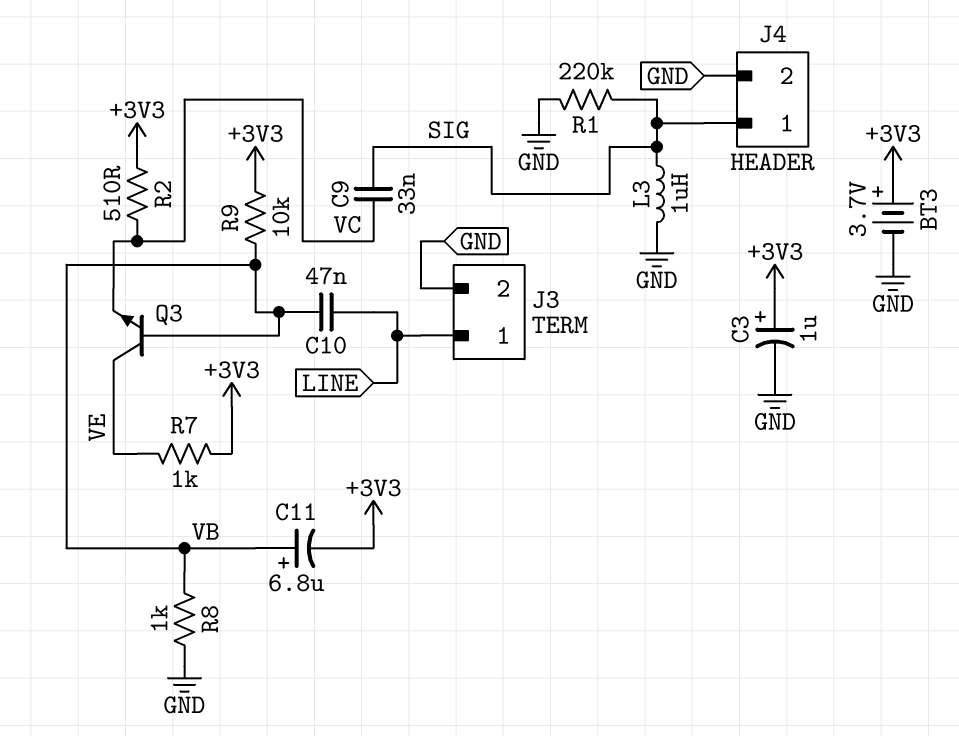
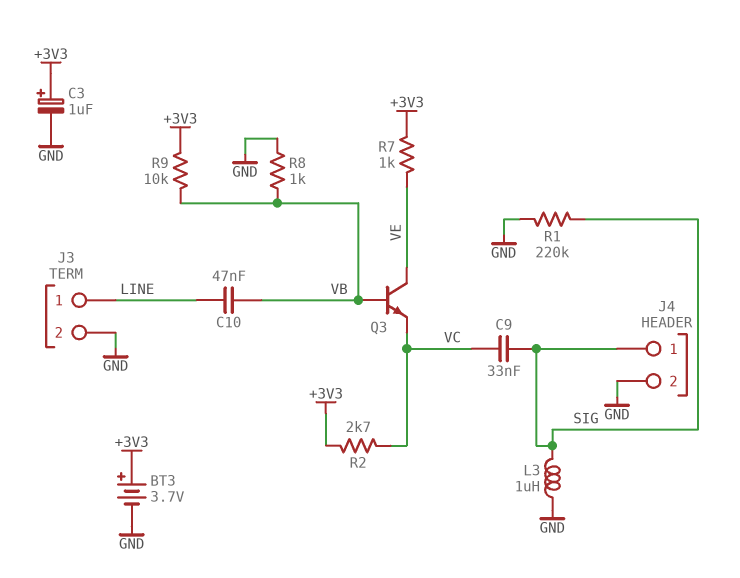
C11: 6.8uF (plus VB, minus +3V3) -> none
R2: 510 (+3V3, VC) -> 2.7k (+3V3, VC)

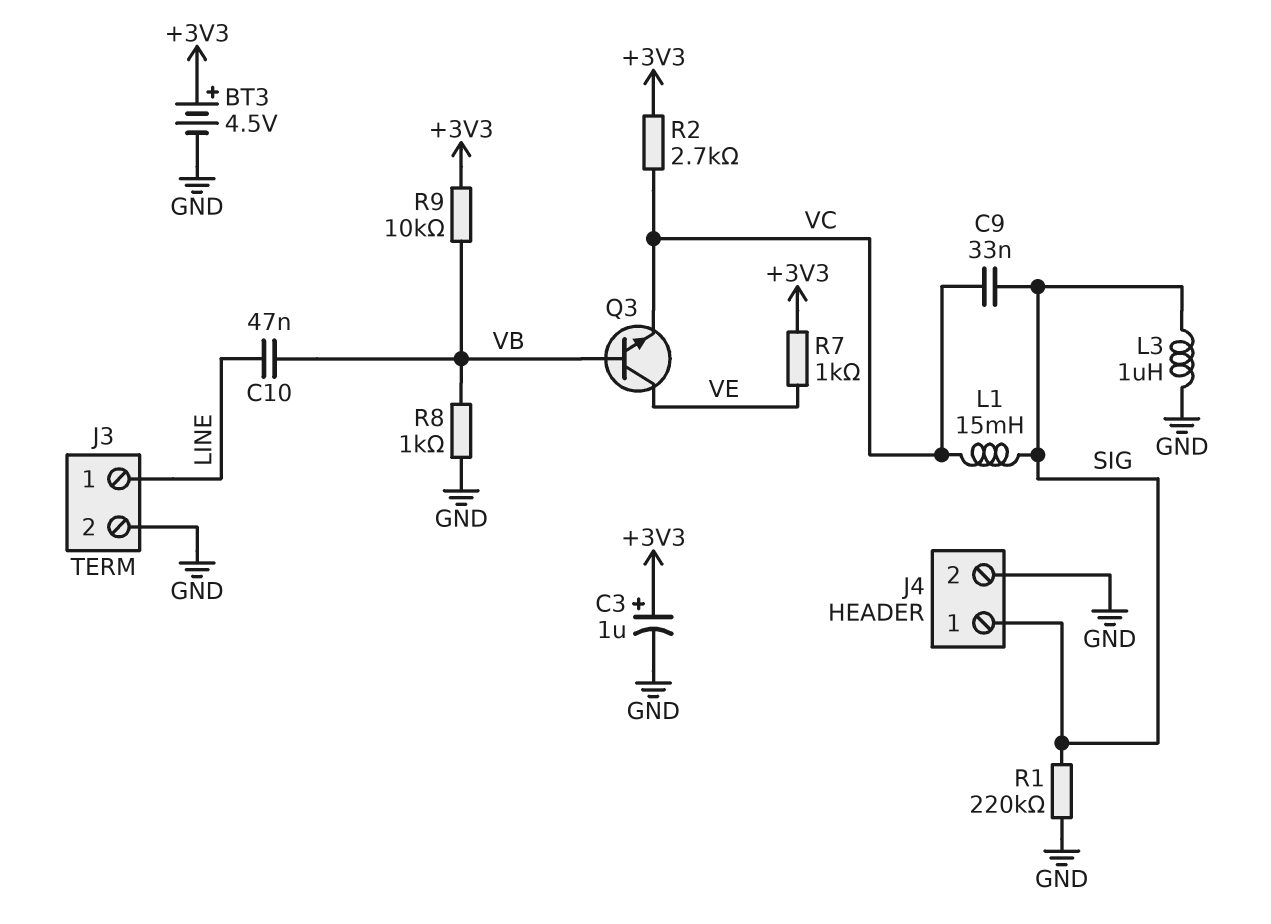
BT3: 3.7V (plus +3V3, minus GND) -> 4.5V (plus +3V3, minus GND)
L1: none -> 15mH (SIG, VC)

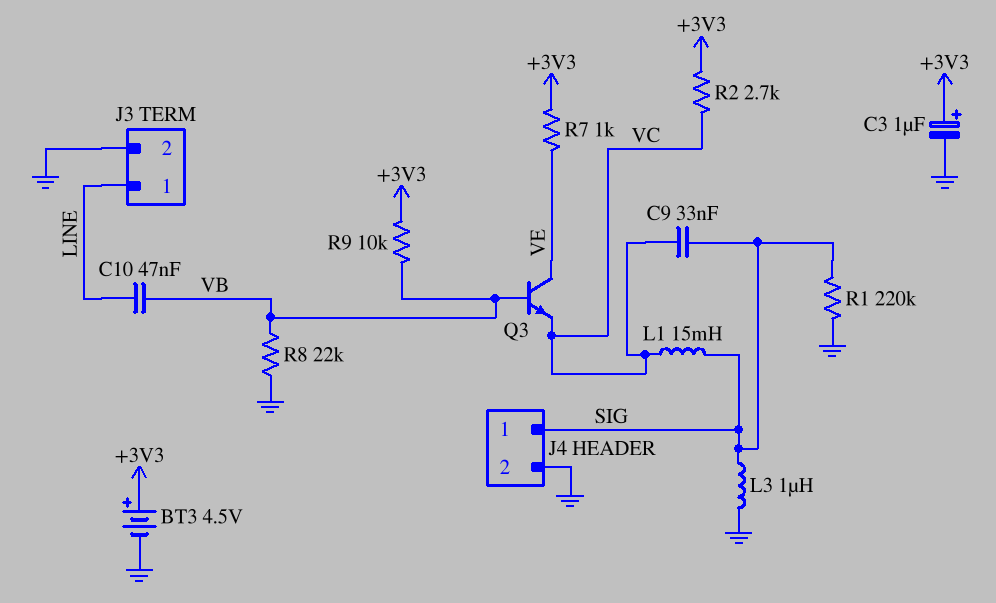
R8: 1k (GND, VB) -> 22k (GND, VB)

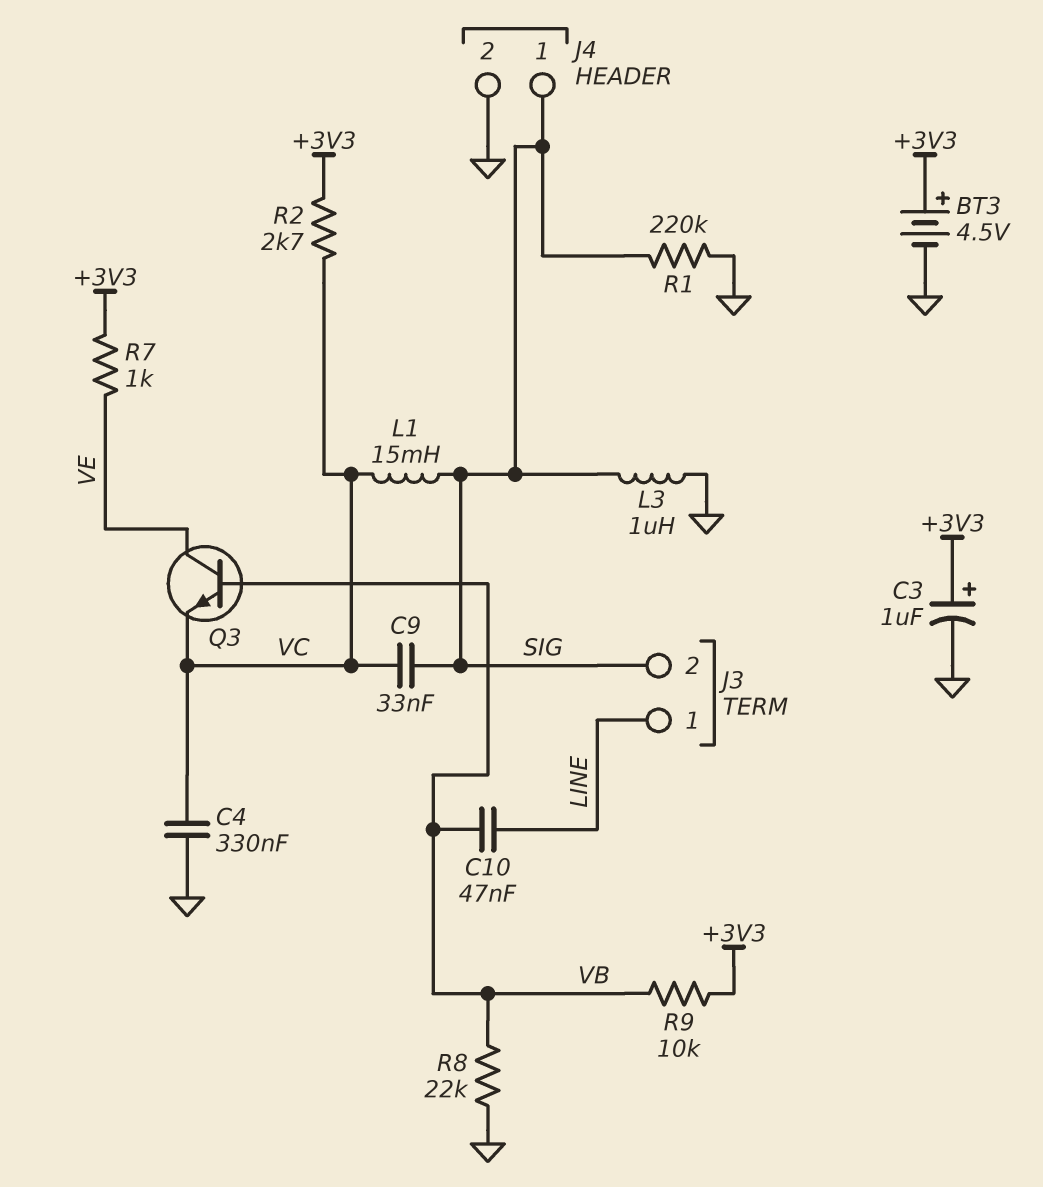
C4: none -> 330nF (GND, VC)
J3 pin 2: GND -> SIG

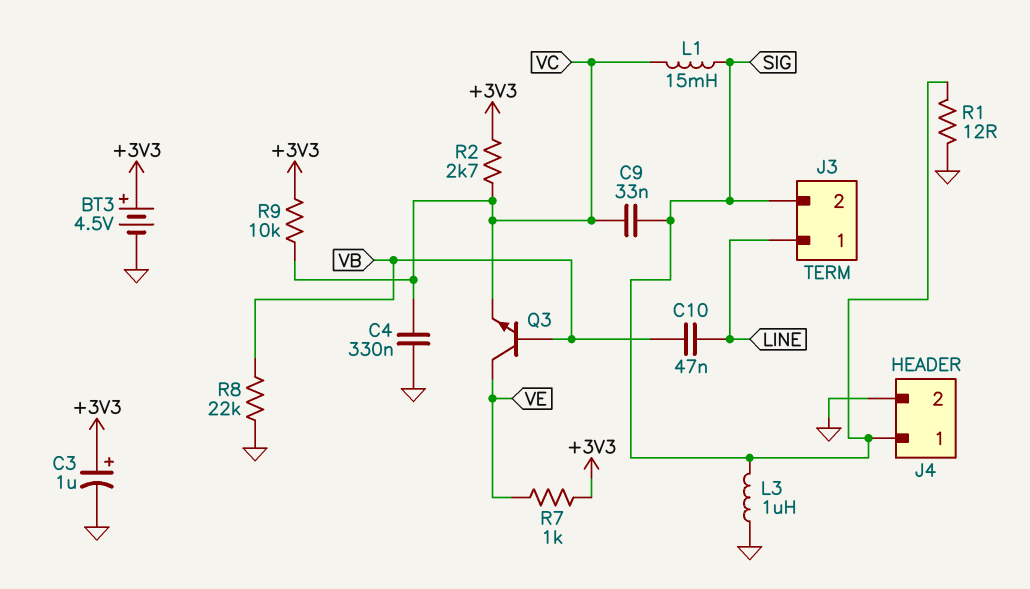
R1: 220k (GND, SIG) -> 12 (GND, SIG)
R9: 10k (+3V3, VB) -> 10k (+3V3, VC)

